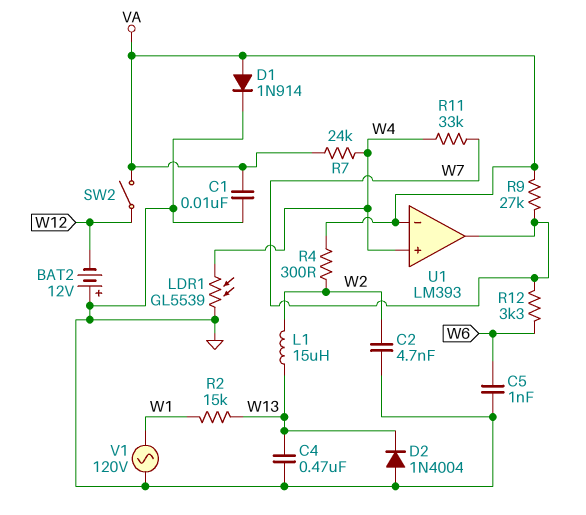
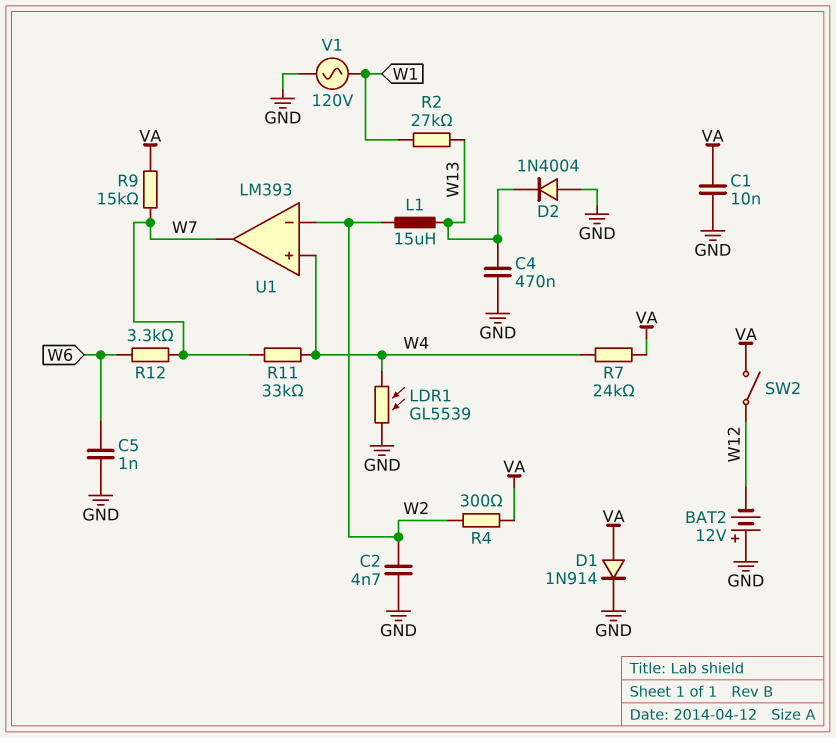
R2: 15k (W1, W13) -> 27k (W1, W13)
R9: 27k (VA, W7) -> 15k (VA, W7)
U1 pin in-: VA -> W2

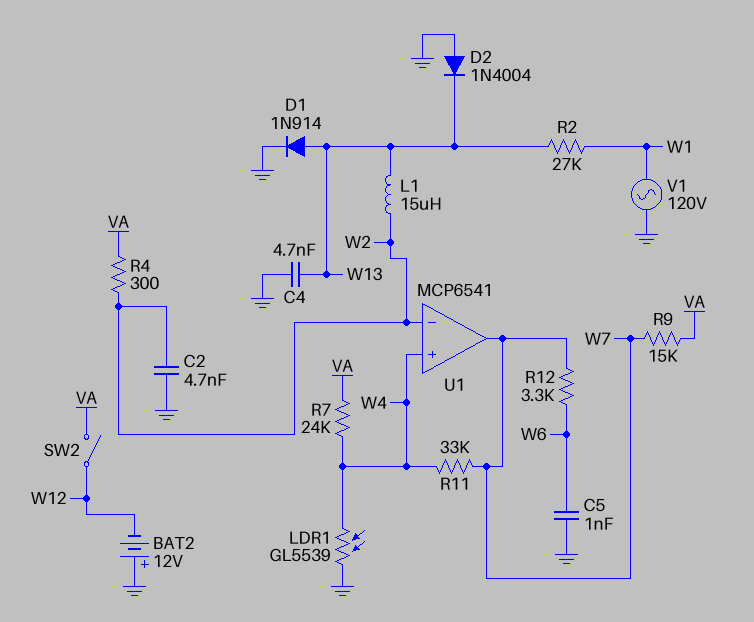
C1: 10nF (GND, VA) -> none
C4: 470nF (GND, W13) -> 4.7nF (GND, W13)
D1: diode 1N914 (A VA, K GND) -> diode 1N914 (A W13, K GND)
U1: LM393 -> MCP6541

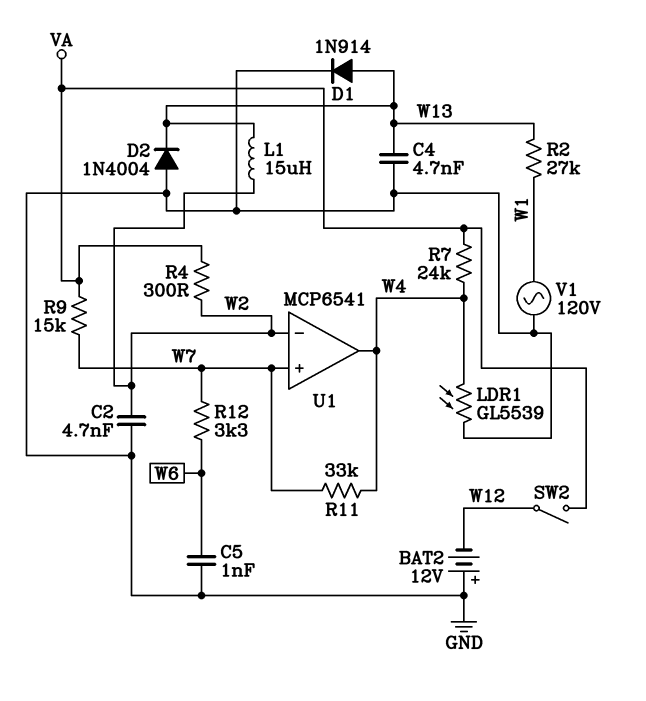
U1 pin in+: W4 -> W7
U1 pin out: W7 -> W4

